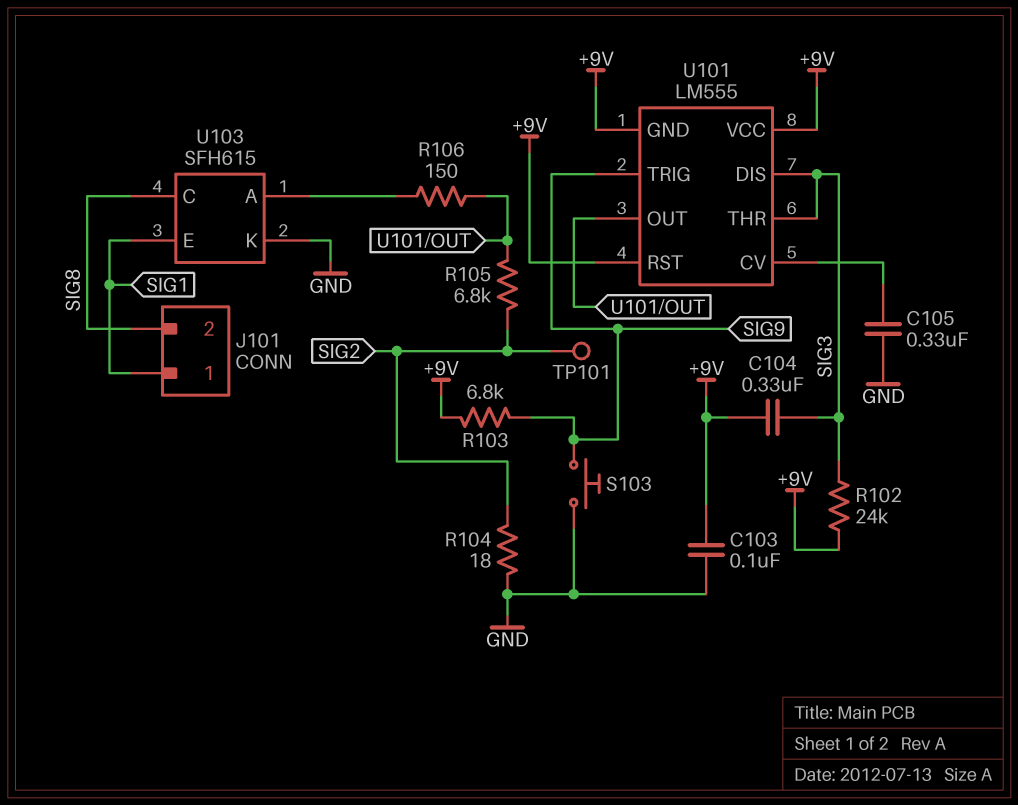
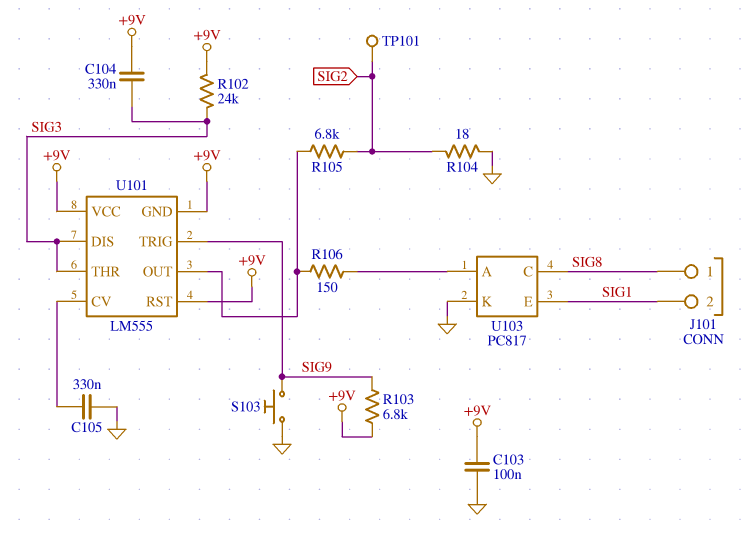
J101 pin 1: SIG1 -> SIG8
J101 pin 2: SIG8 -> SIG1
U103: SFH615 -> PC817

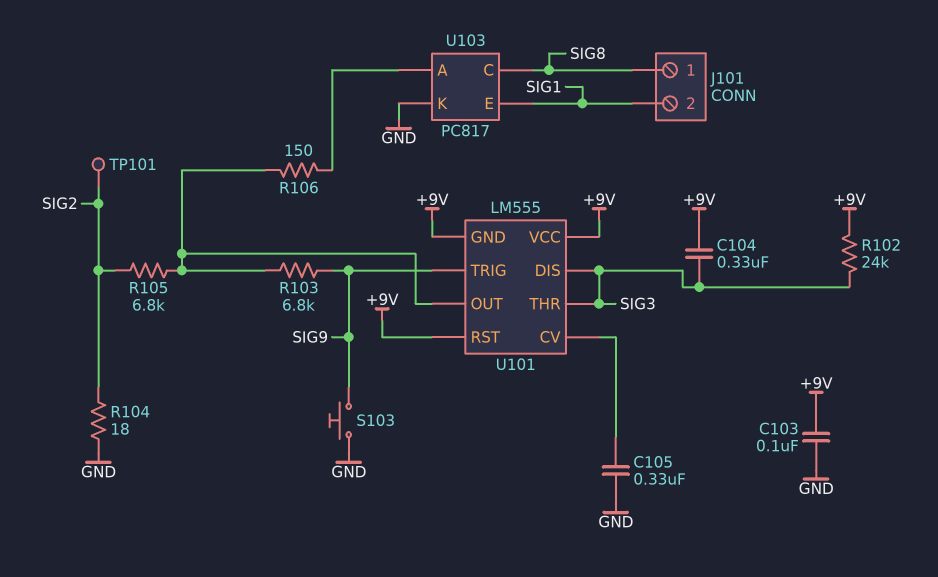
R103: 6.8k (+9V, SIG9) -> 6.8k (SIG9, U101/OUT)

